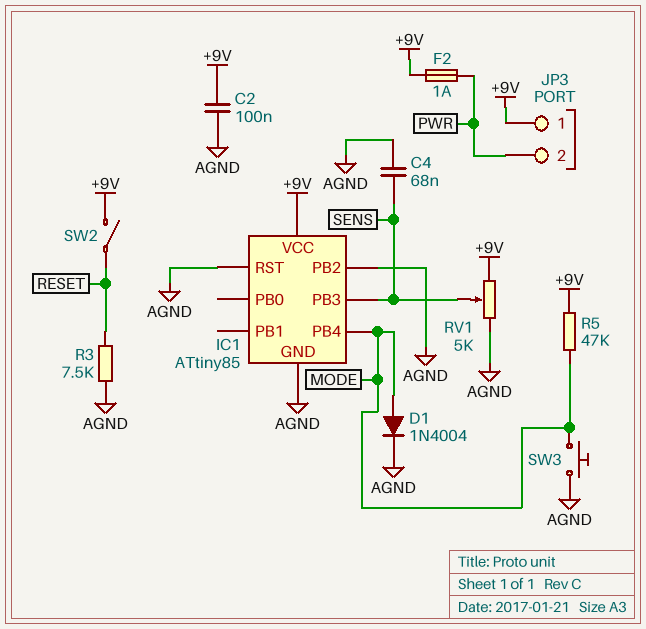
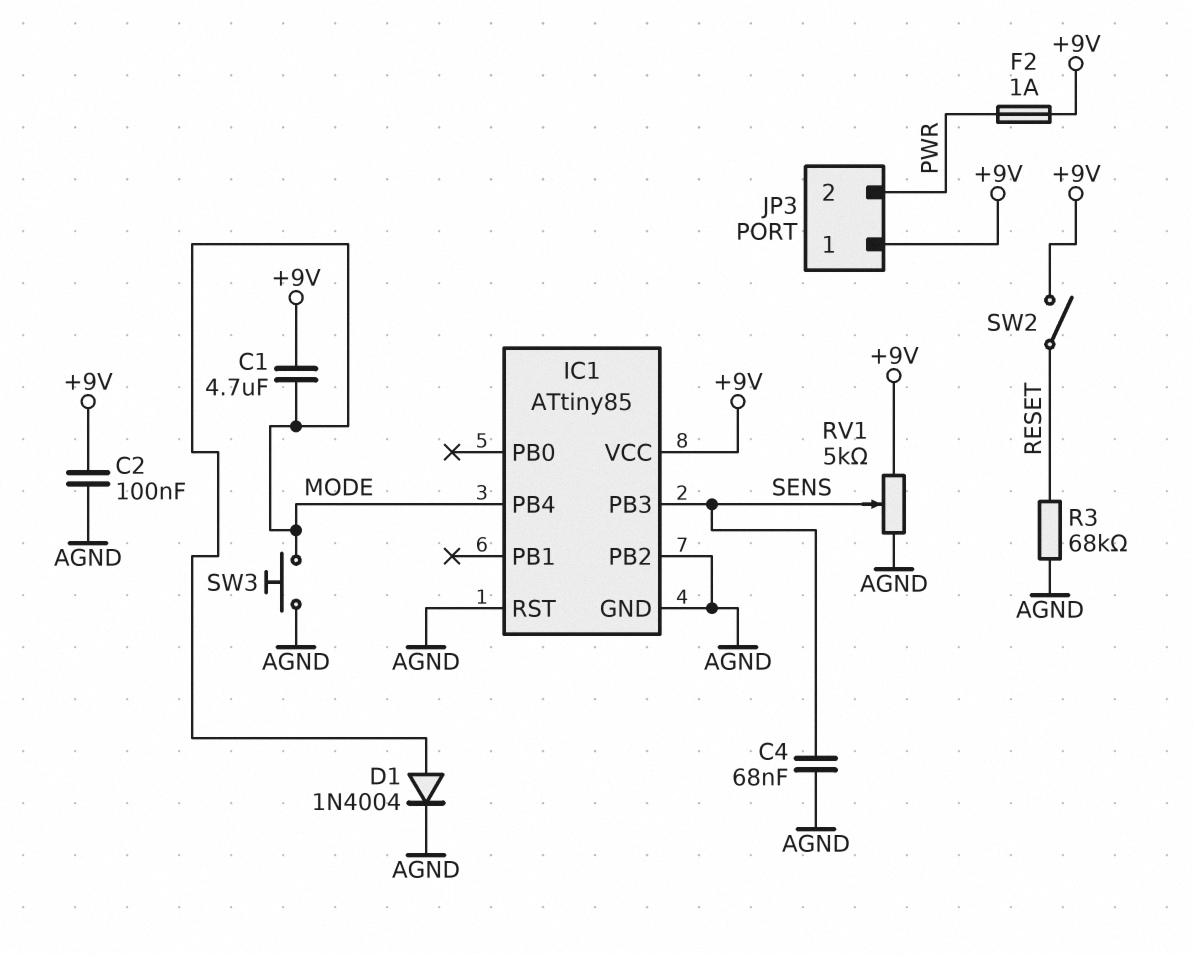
C1: none -> 4.7uF (+9V, MODE)
R3: 7.5k (AGND, RESET) -> 68k (AGND, RESET)
R5: 47k (+9V, MODE) -> none

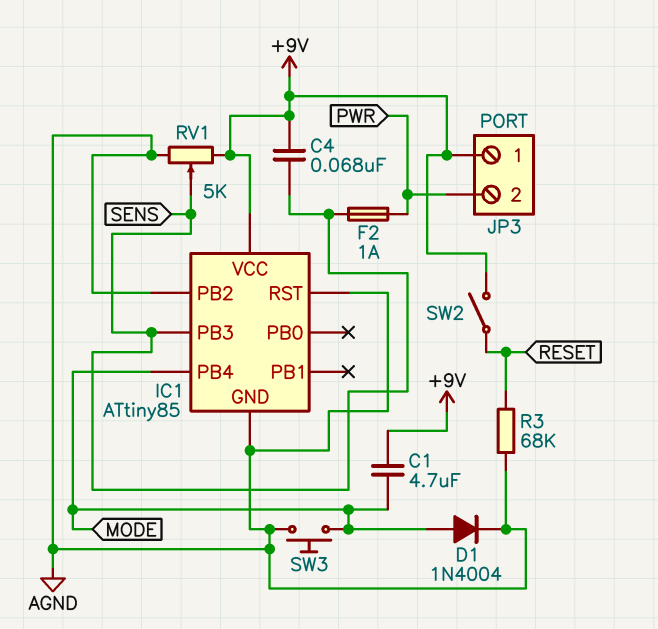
C2: 100nF (+9V, AGND) -> none
C4: 68nF (AGND, SENS) -> 68nF (+9V, SENS)
F2: 1A (+9V, PWR) -> 1A (PWR, SENS)

